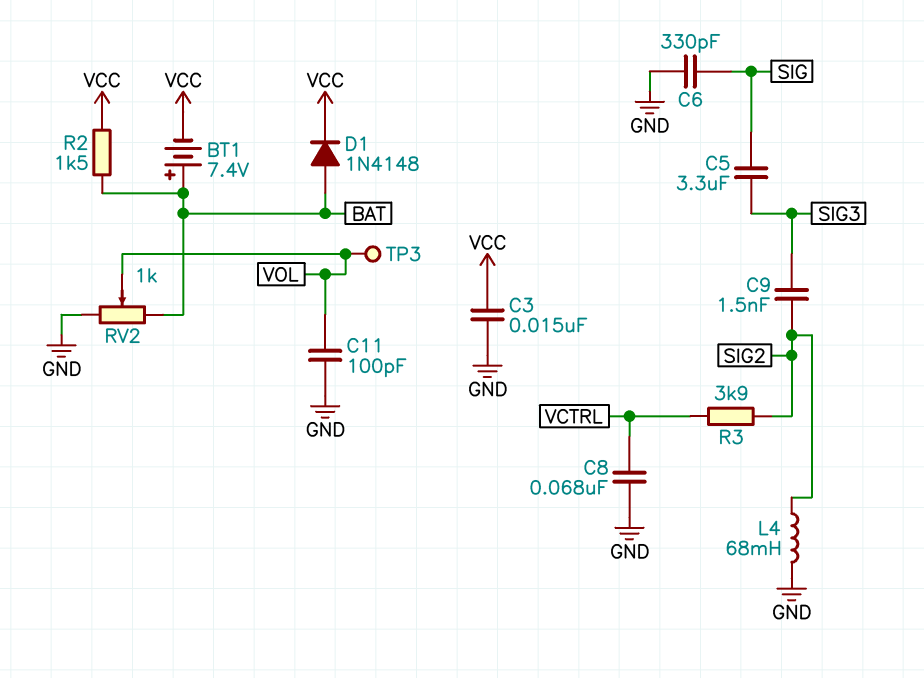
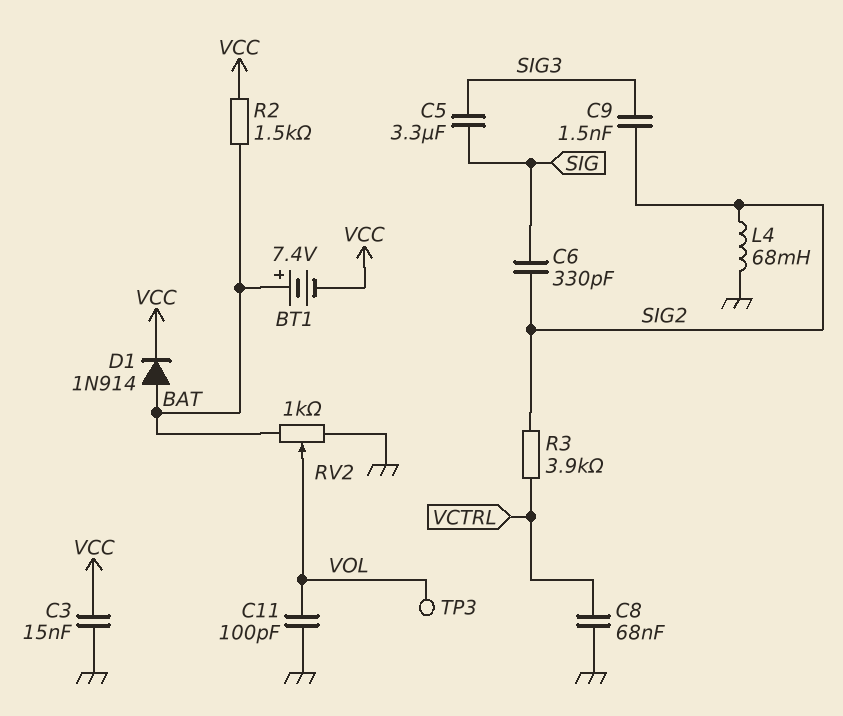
C6: 330pF (GND, SIG) -> 330pF (SIG, SIG2)
D1: diode 1N4148 (A BAT, K VCC) -> diode 1N914 (A BAT, K VCC)

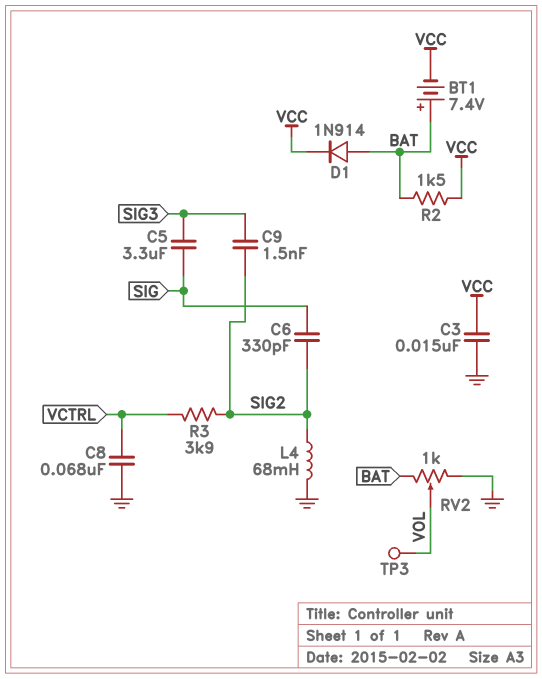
C11: 100pF (GND, VOL) -> none

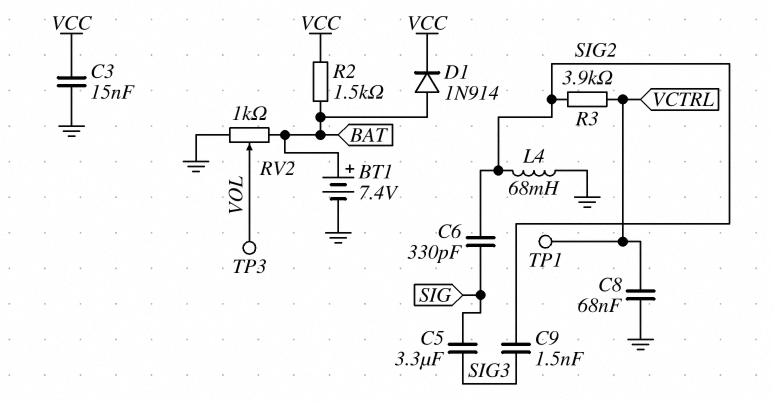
BT1: 7.4V (plus BAT, minus VCC) -> 7.4V (plus BAT, minus GND)
TP1: none -> test point (VCTRL)

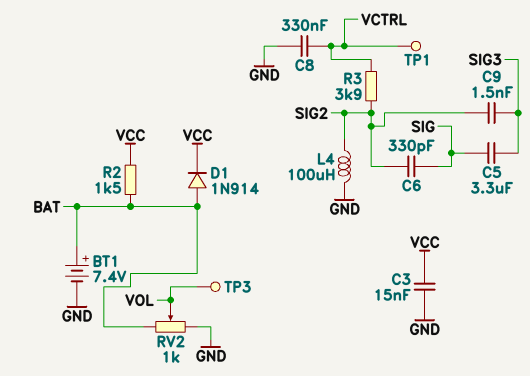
C8: 68nF (GND, VCTRL) -> 330nF (GND, VCTRL)
L4: 68mH (GND, SIG2) -> 100uH (GND, SIG2)

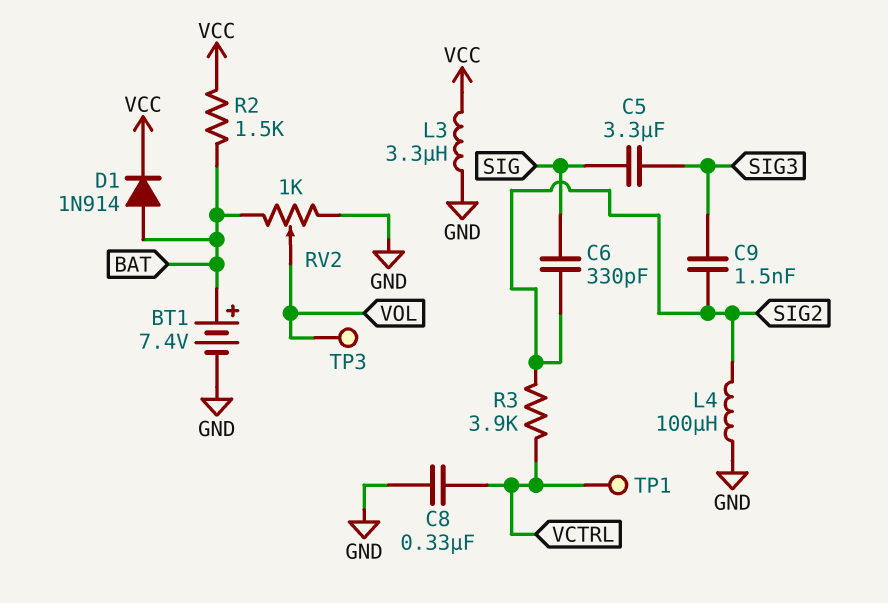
C3: 15nF (GND, VCC) -> none
L3: none -> 3.3uH (GND, VCC)

